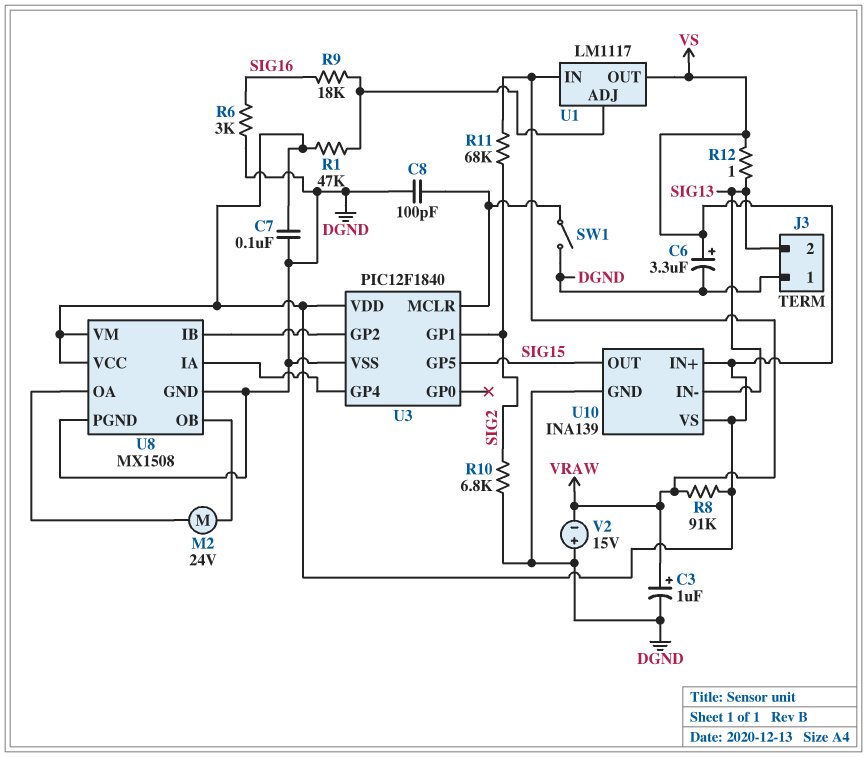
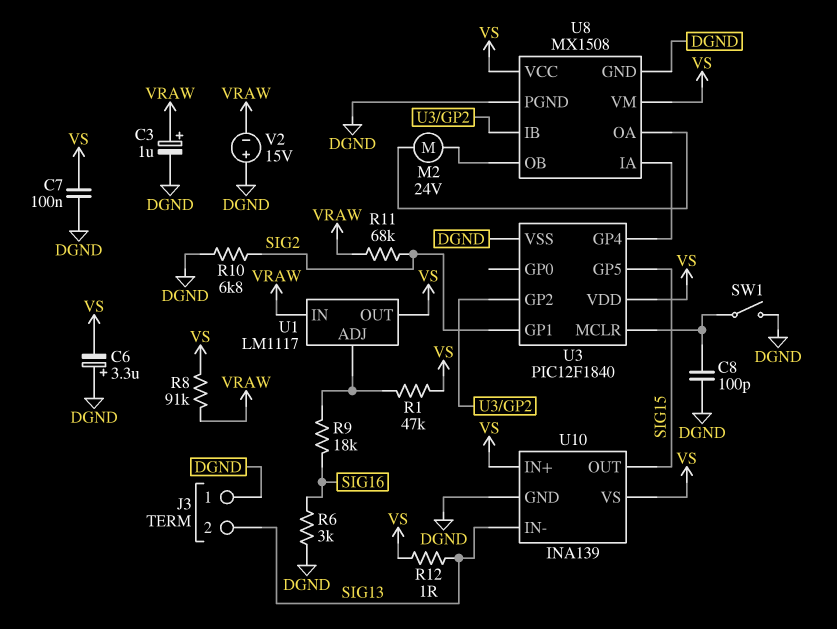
C6: 3.3uF (plus VS, minus DGND) -> 3.3uF (plus DGND, minus VS)

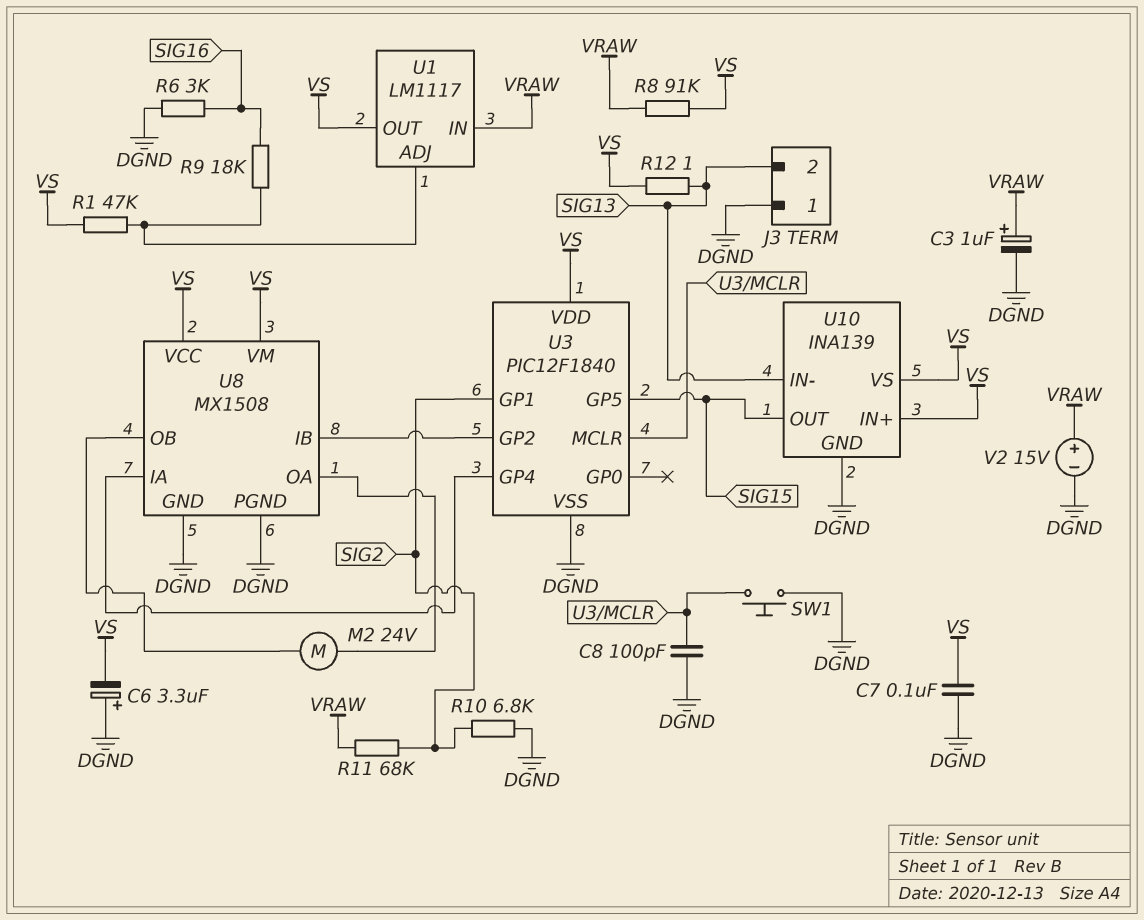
SW1: switch (DGND, U3/MCLR) -> button (DGND, U3/MCLR)
V2: 15V (plus DGND, minus VRAW) -> 15V (plus VRAW, minus DGND)

